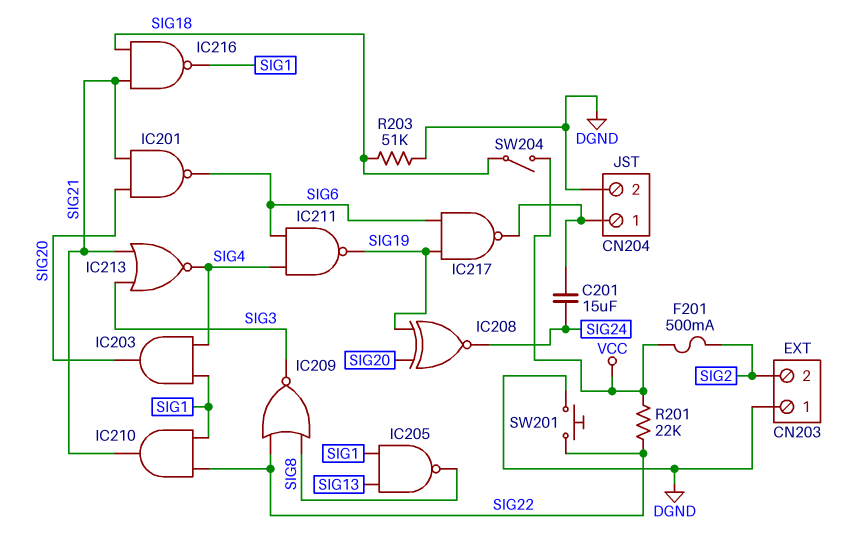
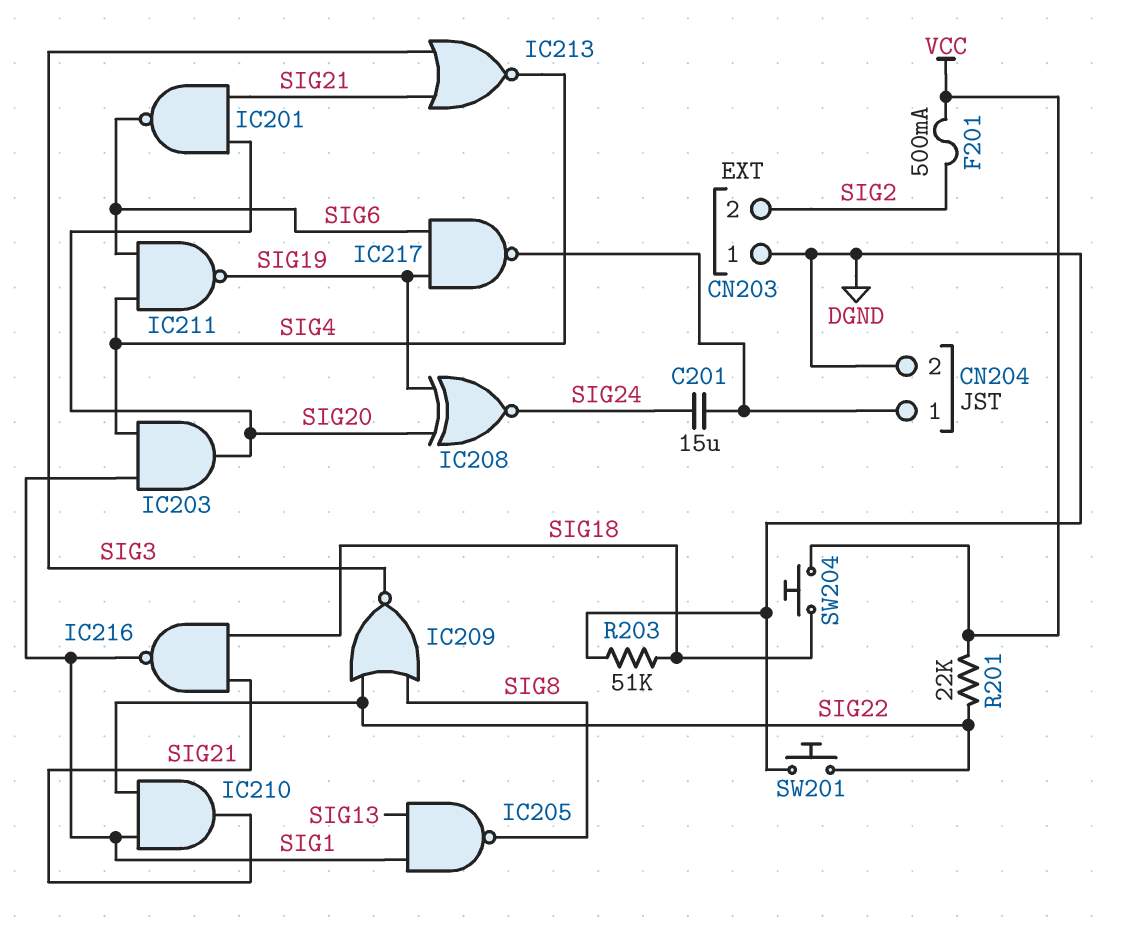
SW204: switch (SIG18, VCC) -> button (SIG18, VCC)

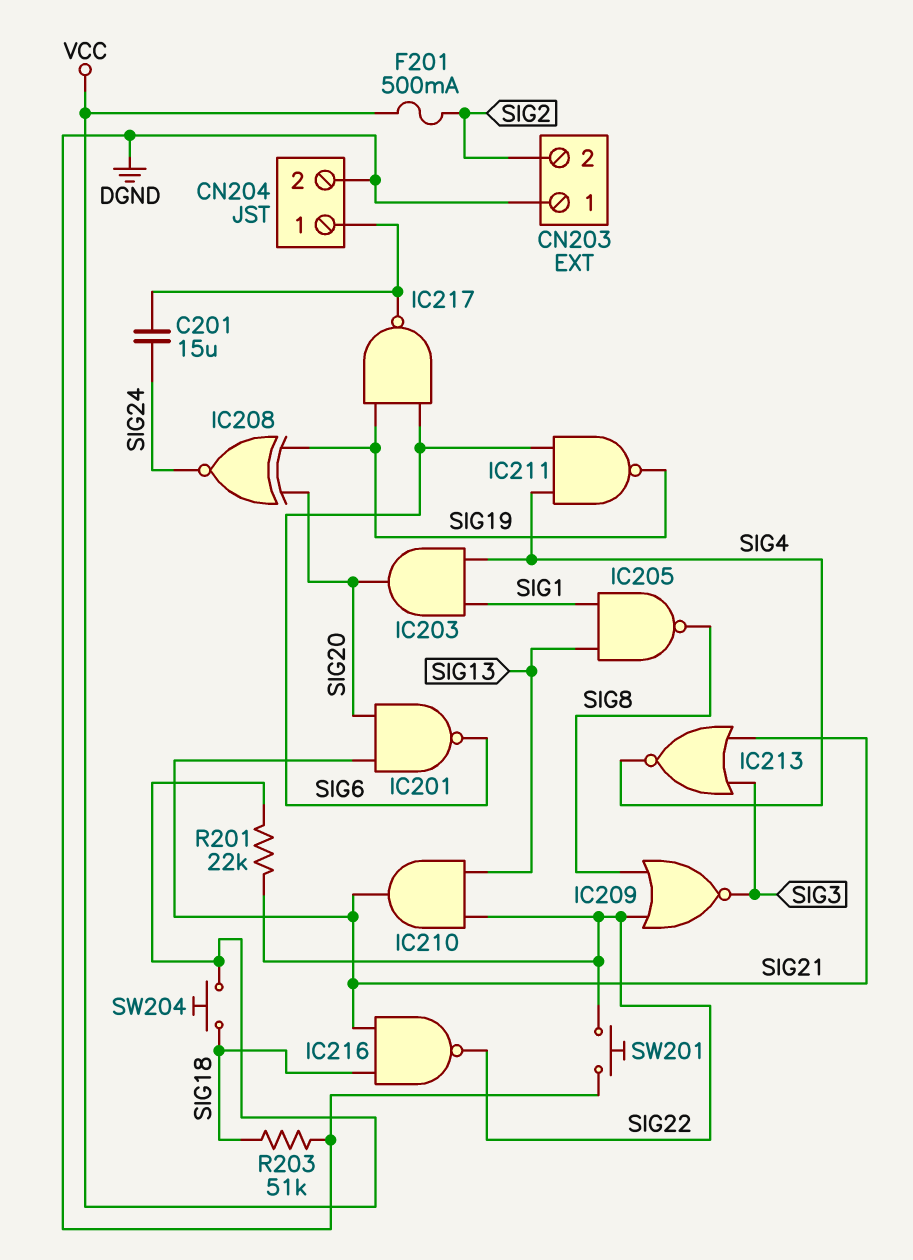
IC210: AND (in SIG1, in SIG22, out SIG21) -> AND (in SIG13, in SIG22, out SIG21)
IC216: NAND (in SIG18, in SIG21, out SIG1) -> NAND (in SIG18, in SIG21, out SIG22)

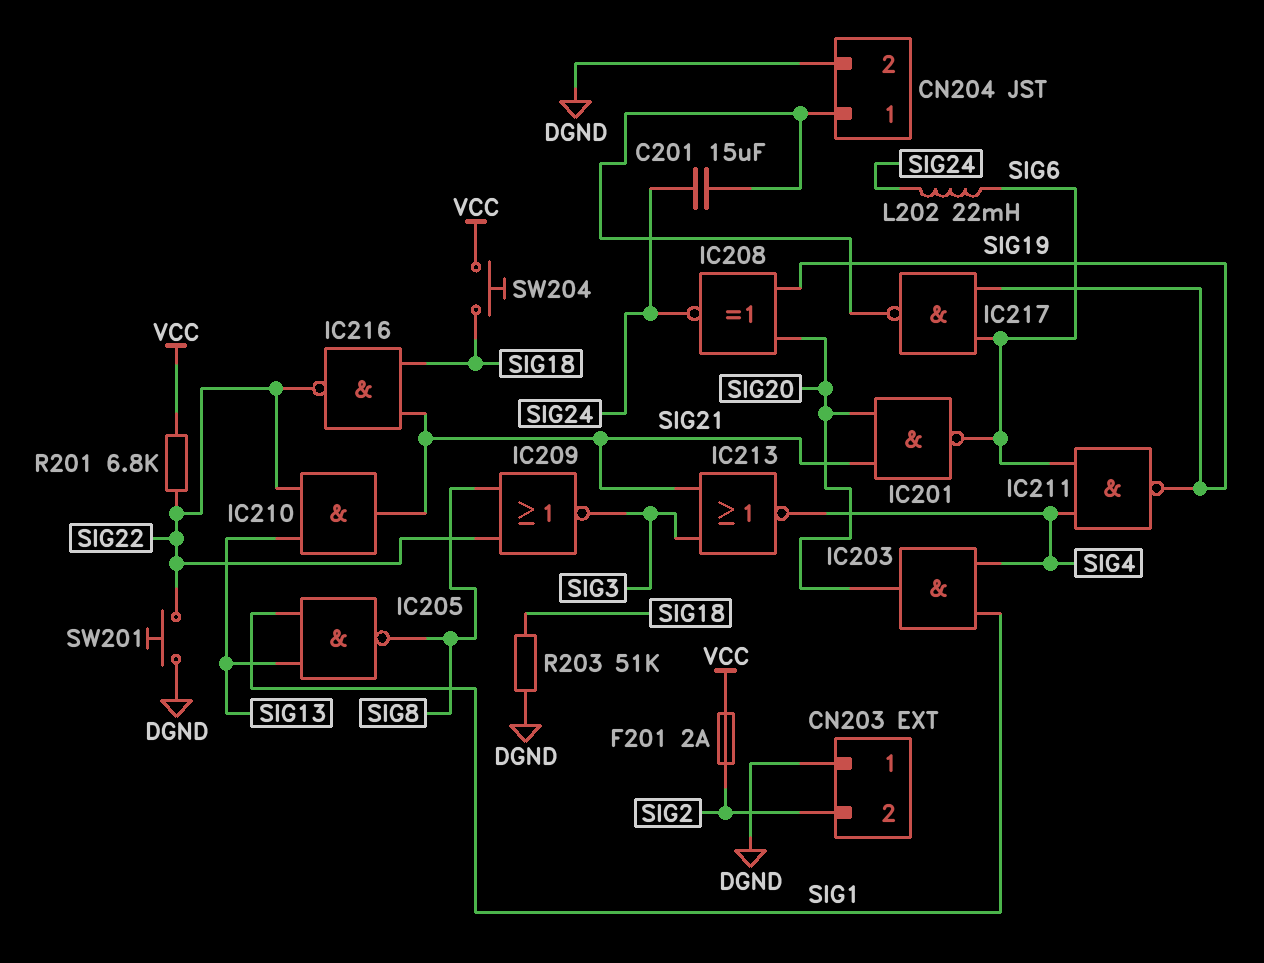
F201: 500mA (SIG2, VCC) -> 2A (SIG2, VCC)
L202: none -> 22mH (SIG6, SIG24)
R201: 22k (SIG22, VCC) -> 6.8k (SIG22, VCC)

